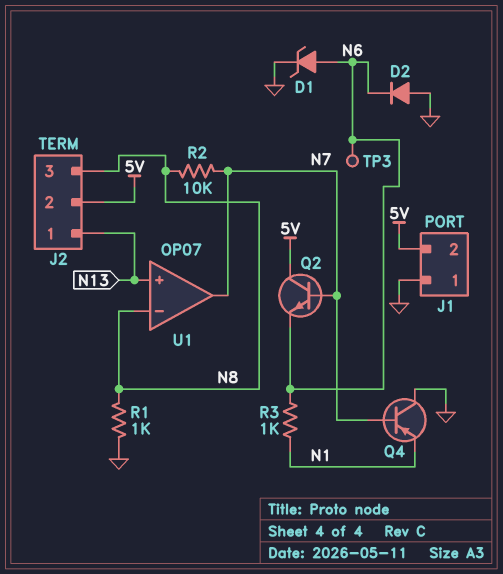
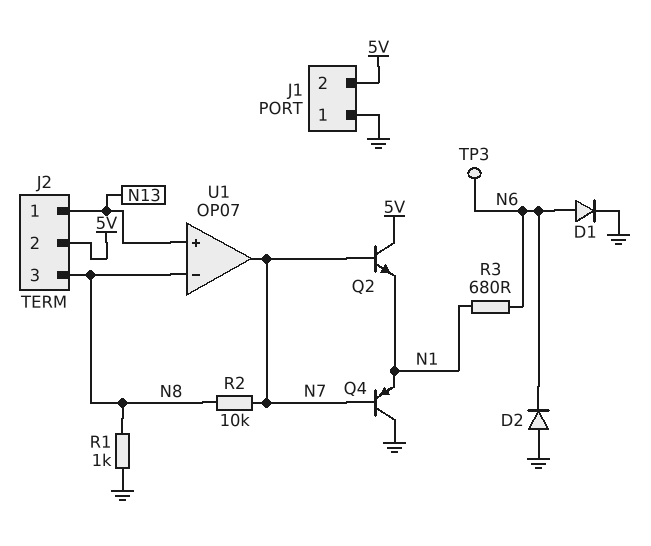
D1: zener (A N6, K GND) -> diode (A N6, K GND)
Q2: NPN (B N7, C 5V, E N6) -> NPN (B N7, C 5V, E N1)
R3: 1k (N1, N6) -> 680 (N1, N6)

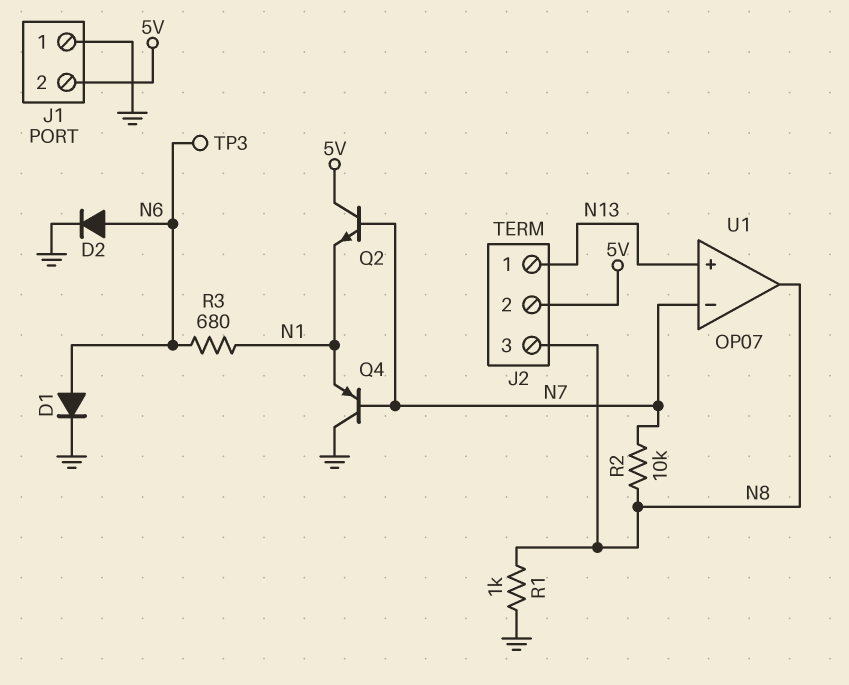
D2: diode (A GND, K N6) -> diode (A N6, K GND)
U1 pin in-: N8 -> N7
U1 pin out: N7 -> N8

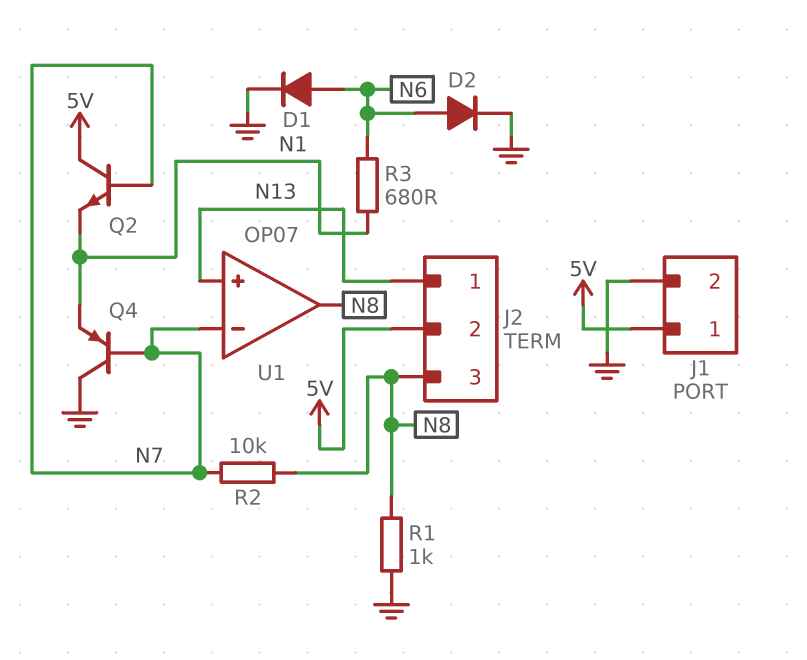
J1 pin 1: GND -> 5V
J1 pin 2: 5V -> GND
TP3: test point (N6) -> none

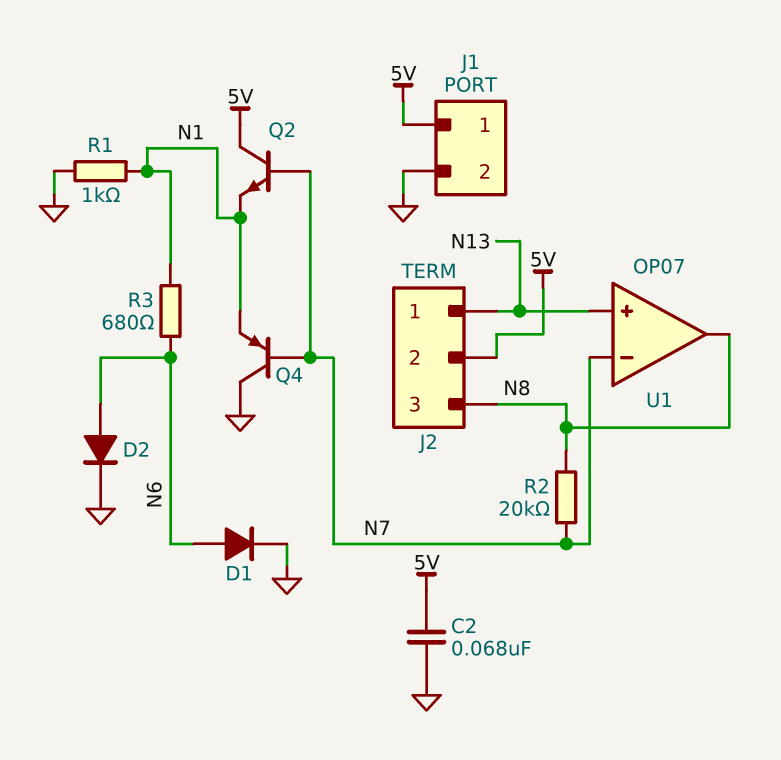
C2: none -> 68nF (5V, GND)
R1: 1k (GND, N8) -> 1k (GND, N1)
R2: 10k (N7, N8) -> 20k (N7, N8)

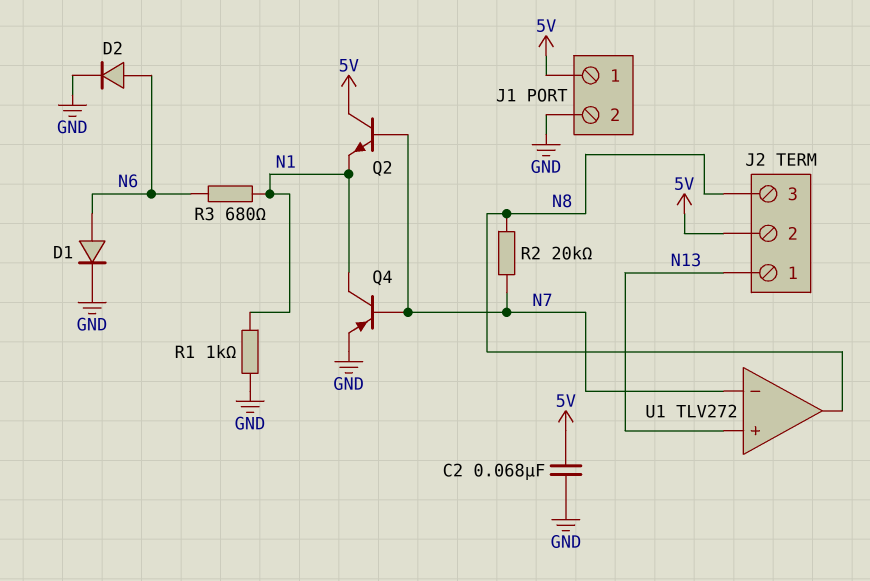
Q4: PNP (B N7, C GND, E N1) -> PNP (B N7, C N1, E GND)
U1: OP07 -> TLV272

